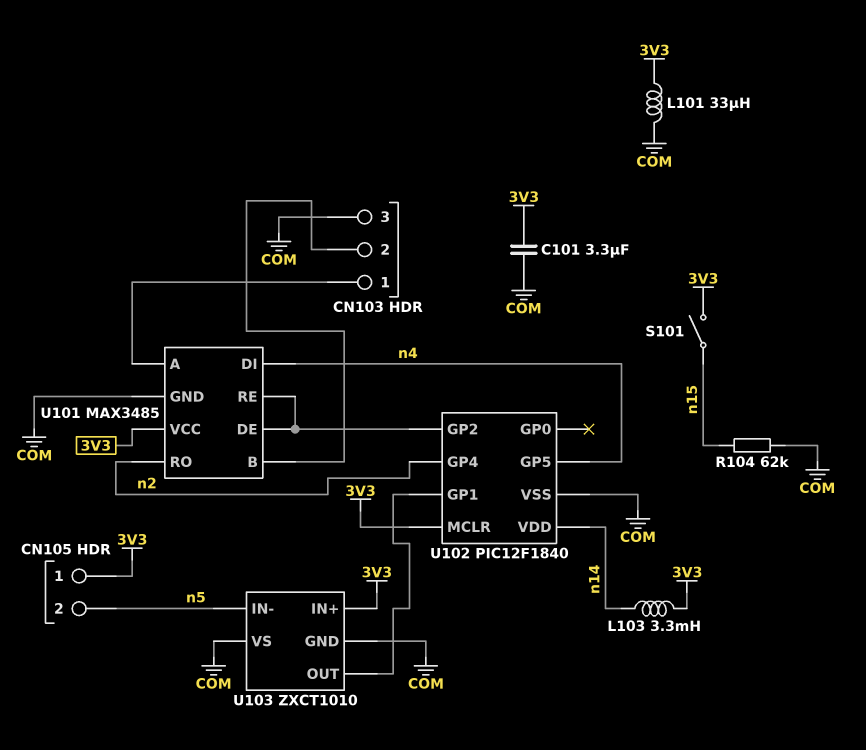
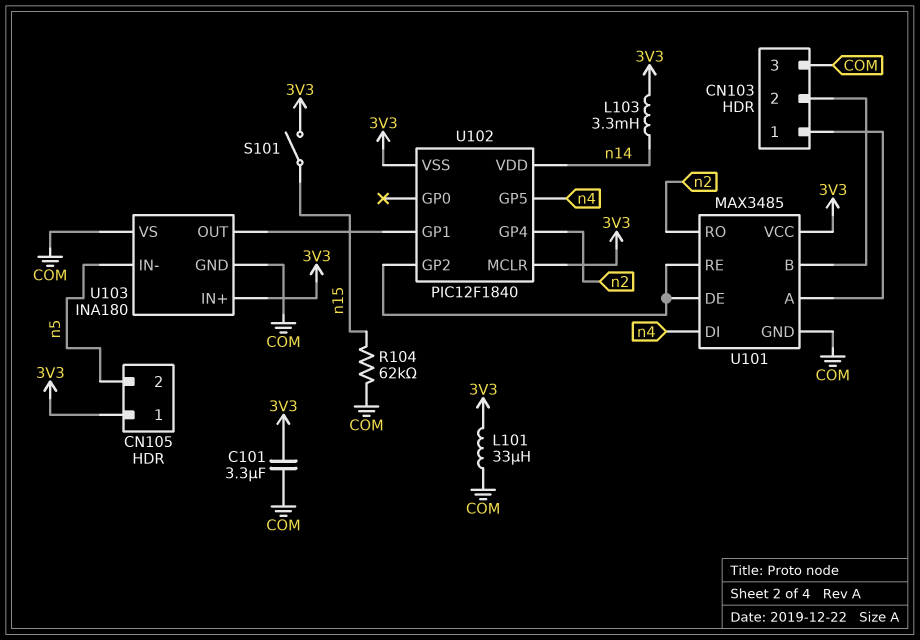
U102 pin VSS: COM -> 3V3
U103: ZXCT1010 -> INA180

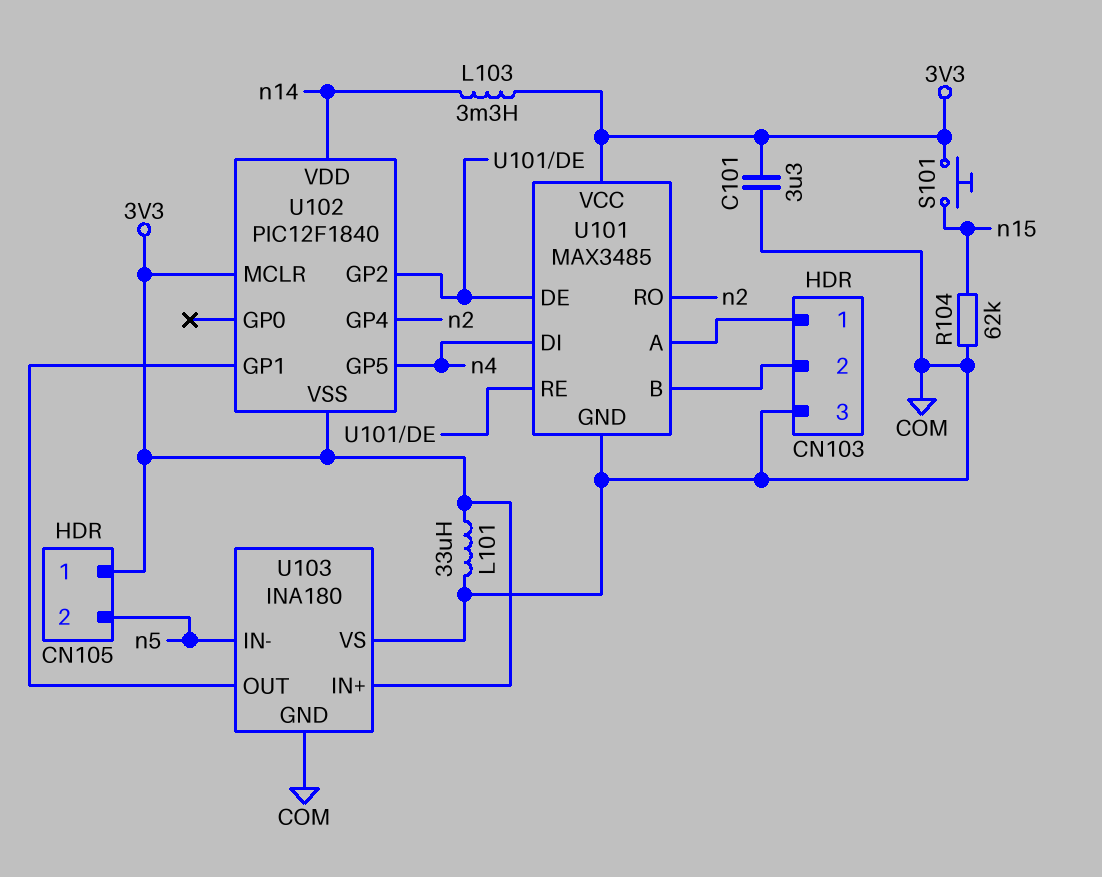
S101: switch (3V3, n15) -> button (3V3, n15)

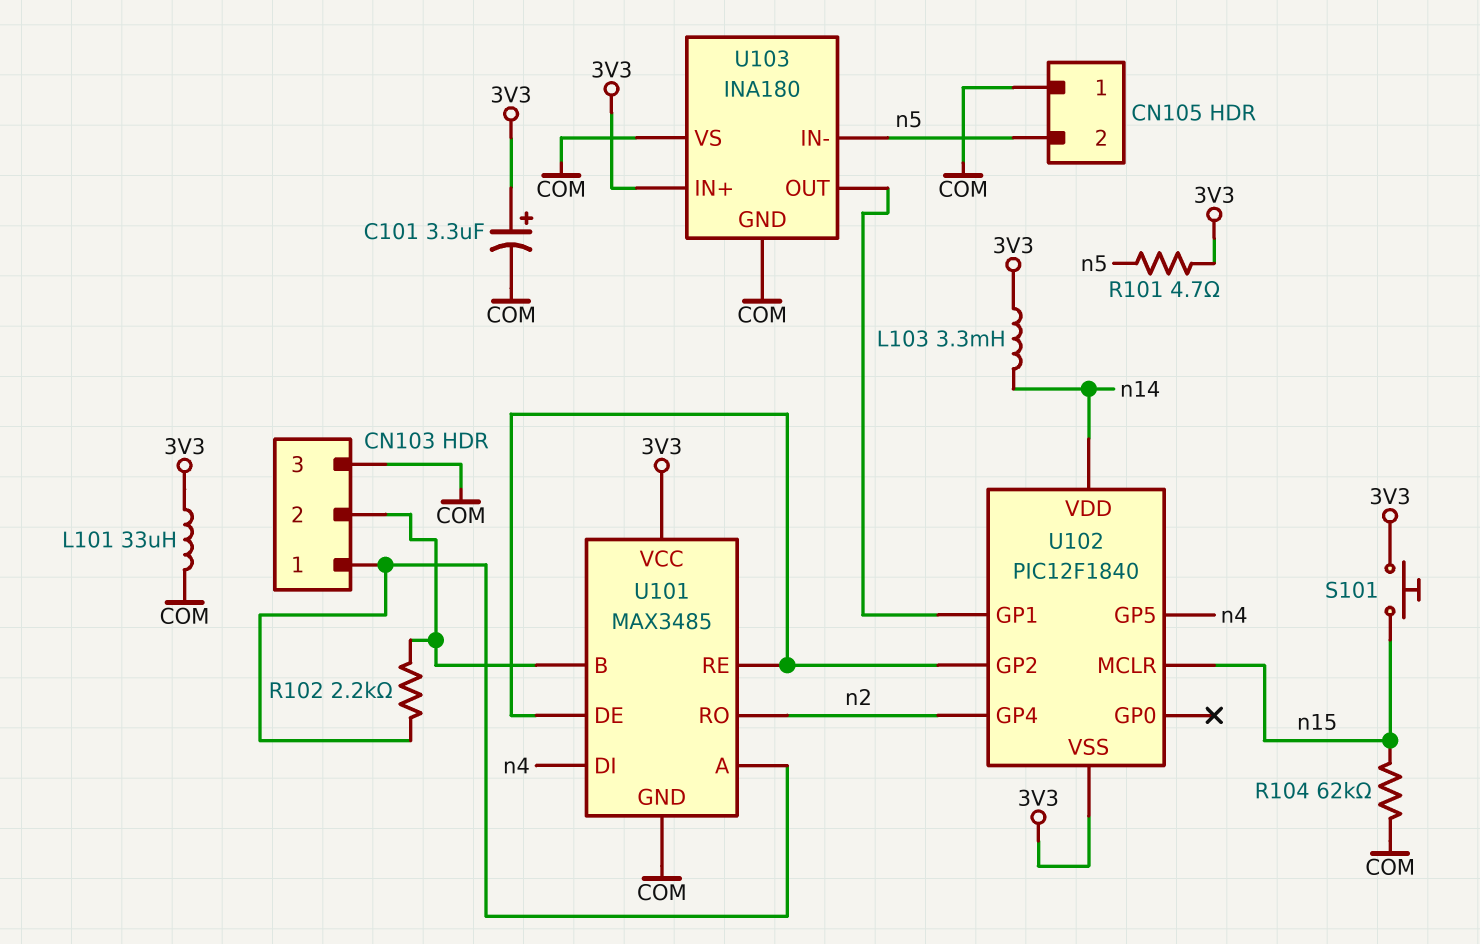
C101: 3.3uF (3V3, COM) -> 3.3uF (plus 3V3, minus COM)
CN105 pin 1: 3V3 -> COM
R101: none -> 4.7 (3V3, n5)
R102: none -> 2.2k (CN103/1, CN103/2)
U102 pin MCLR: 3V3 -> n15

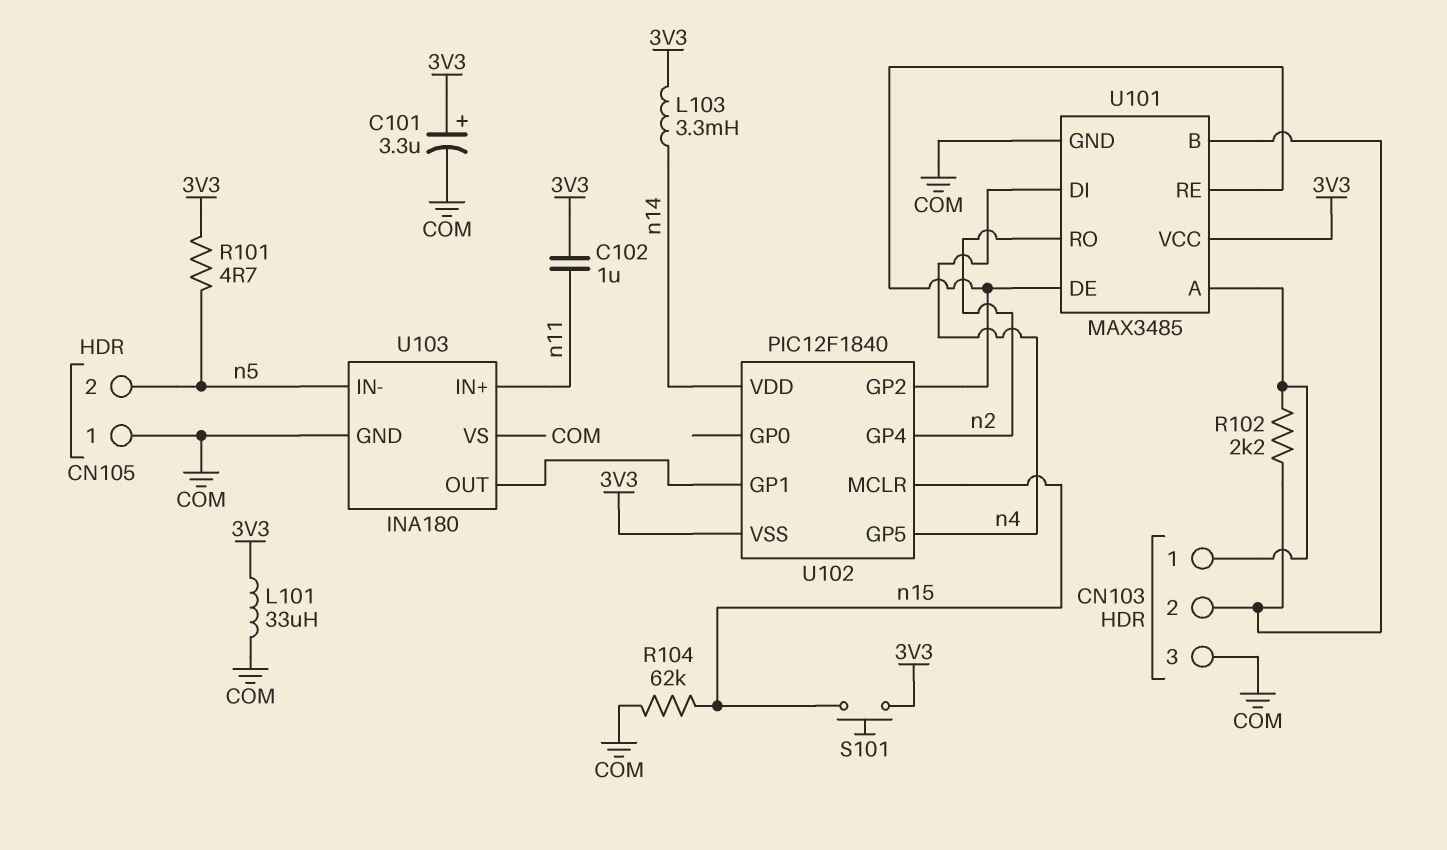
C102: none -> 1uF (3V3, n11)
U103 pin IN+: 3V3 -> n11

